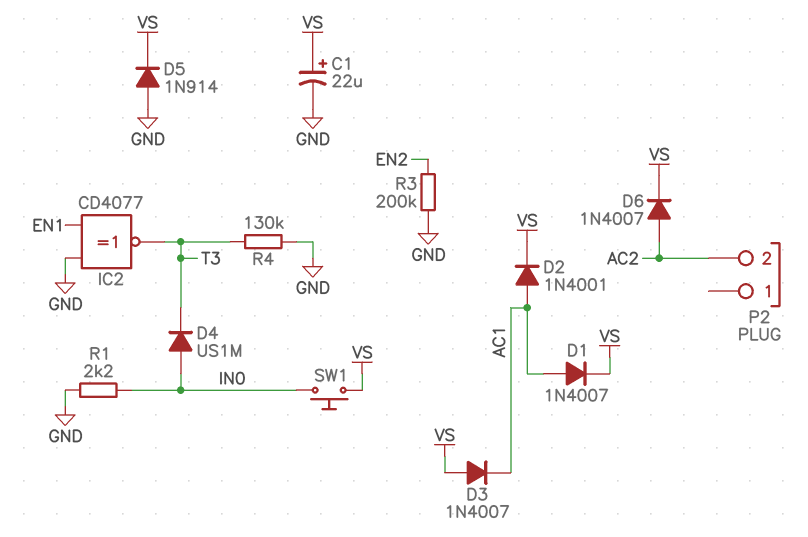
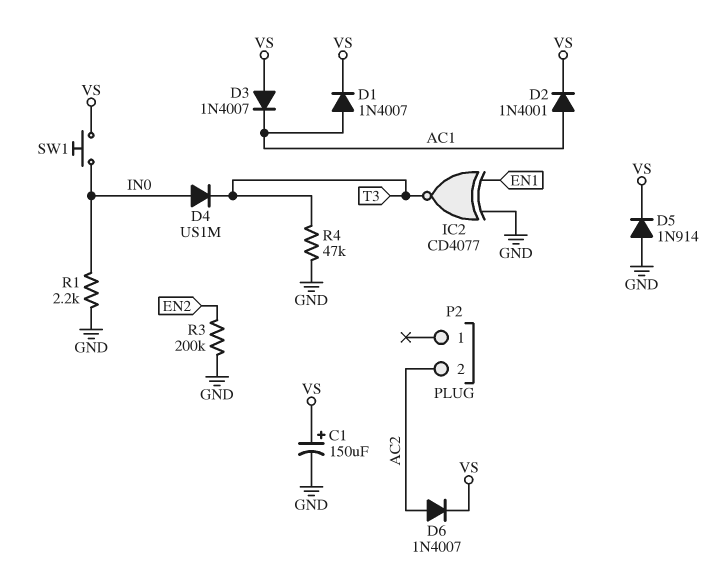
C1: 22uF (plus VS, minus GND) -> 150uF (plus VS, minus GND)
R4: 130k (GND, T3) -> 47k (GND, T3)

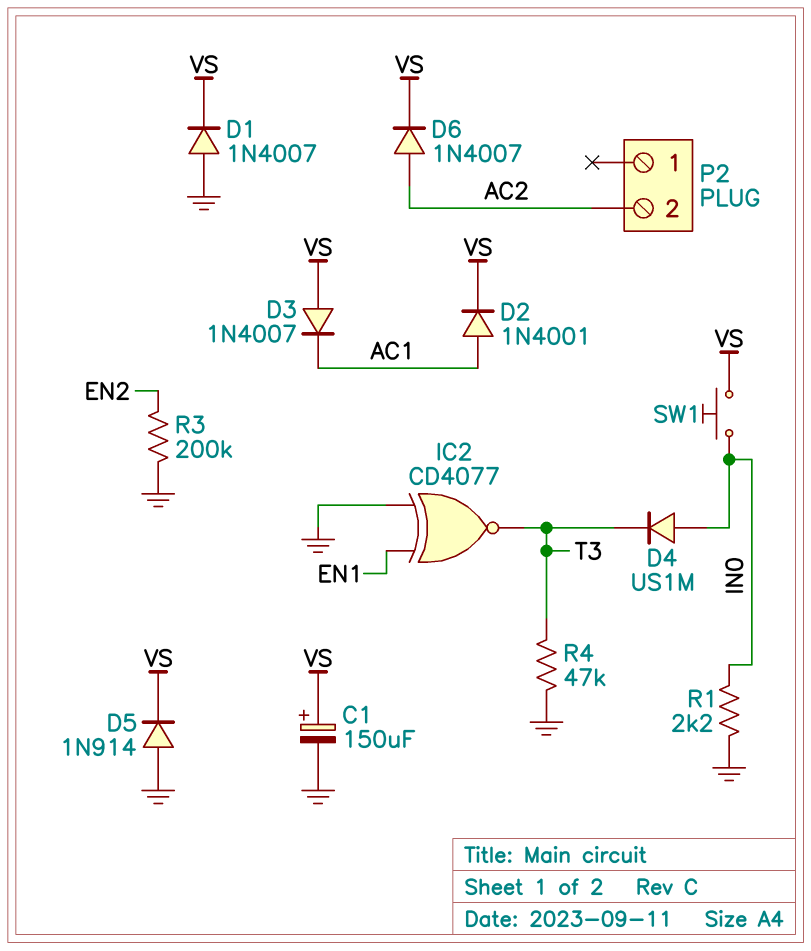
D1: diode 1N4007 (A AC1, K VS) -> diode 1N4007 (A GND, K VS)

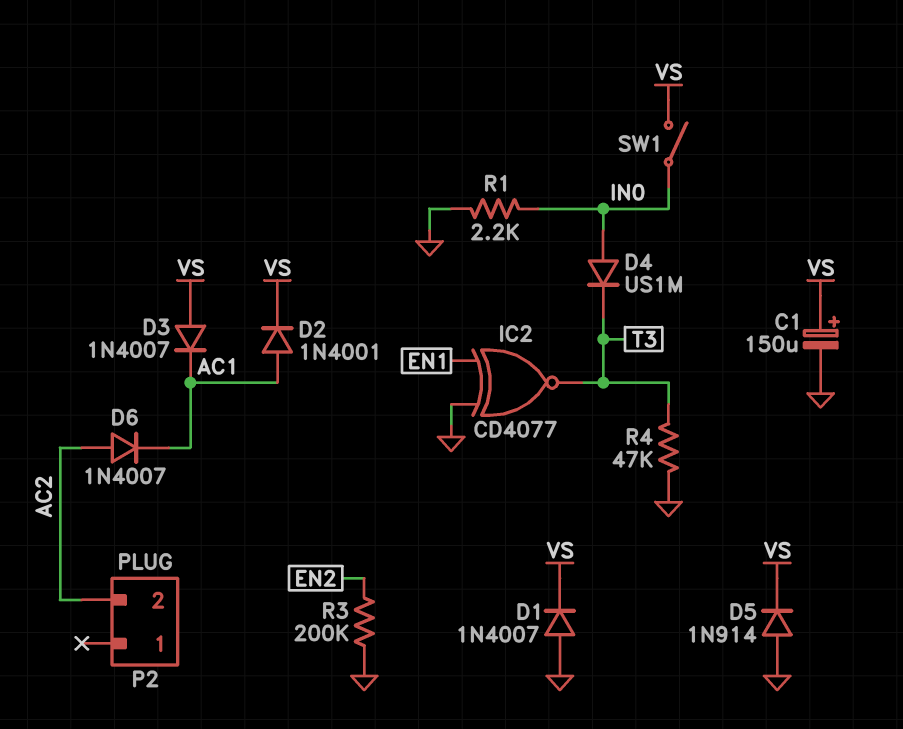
D6: diode 1N4007 (A AC2, K VS) -> diode 1N4007 (A AC2, K AC1)
SW1: button (IN0, VS) -> switch (IN0, VS)

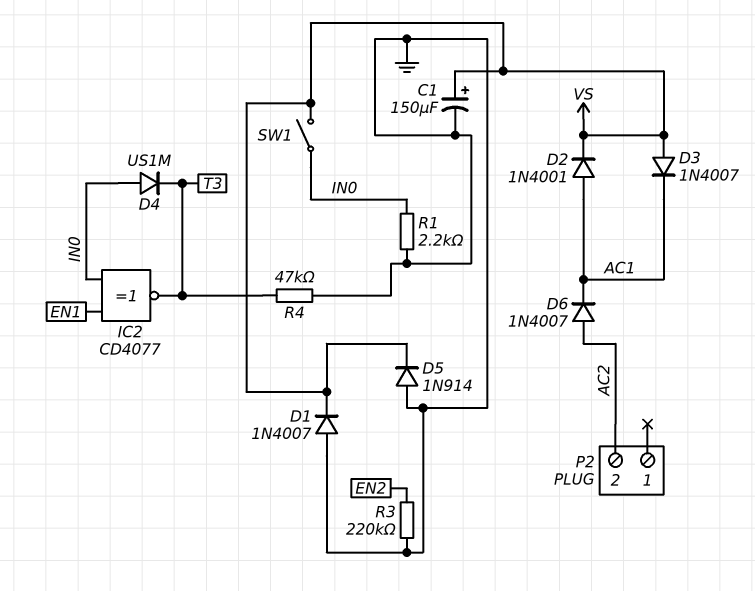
IC2: XNOR CD4077 (in EN1, in GND, out T3) -> XNOR CD4077 (in EN1, in IN0, out T3)
R3: 200k (EN2, GND) -> 220k (EN2, GND)

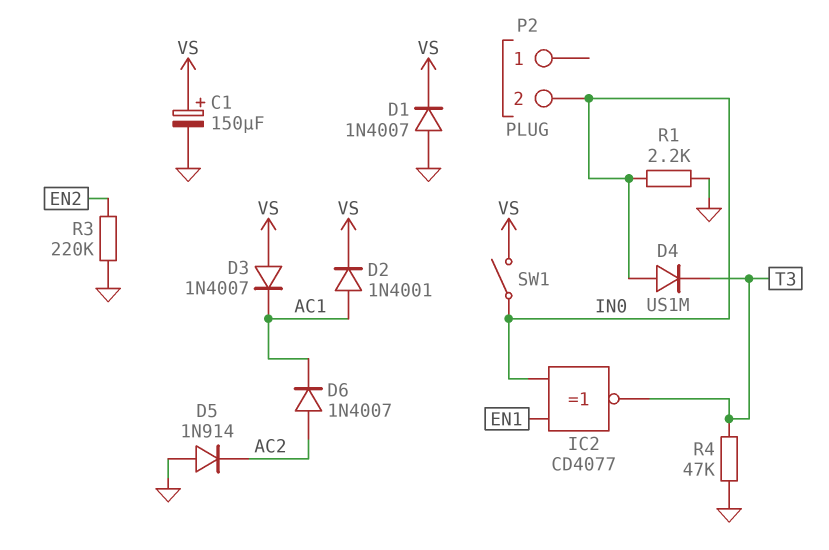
D5: diode 1N914 (A GND, K VS) -> diode 1N914 (A GND, K AC2)
P2 pin 2: AC2 -> IN0

